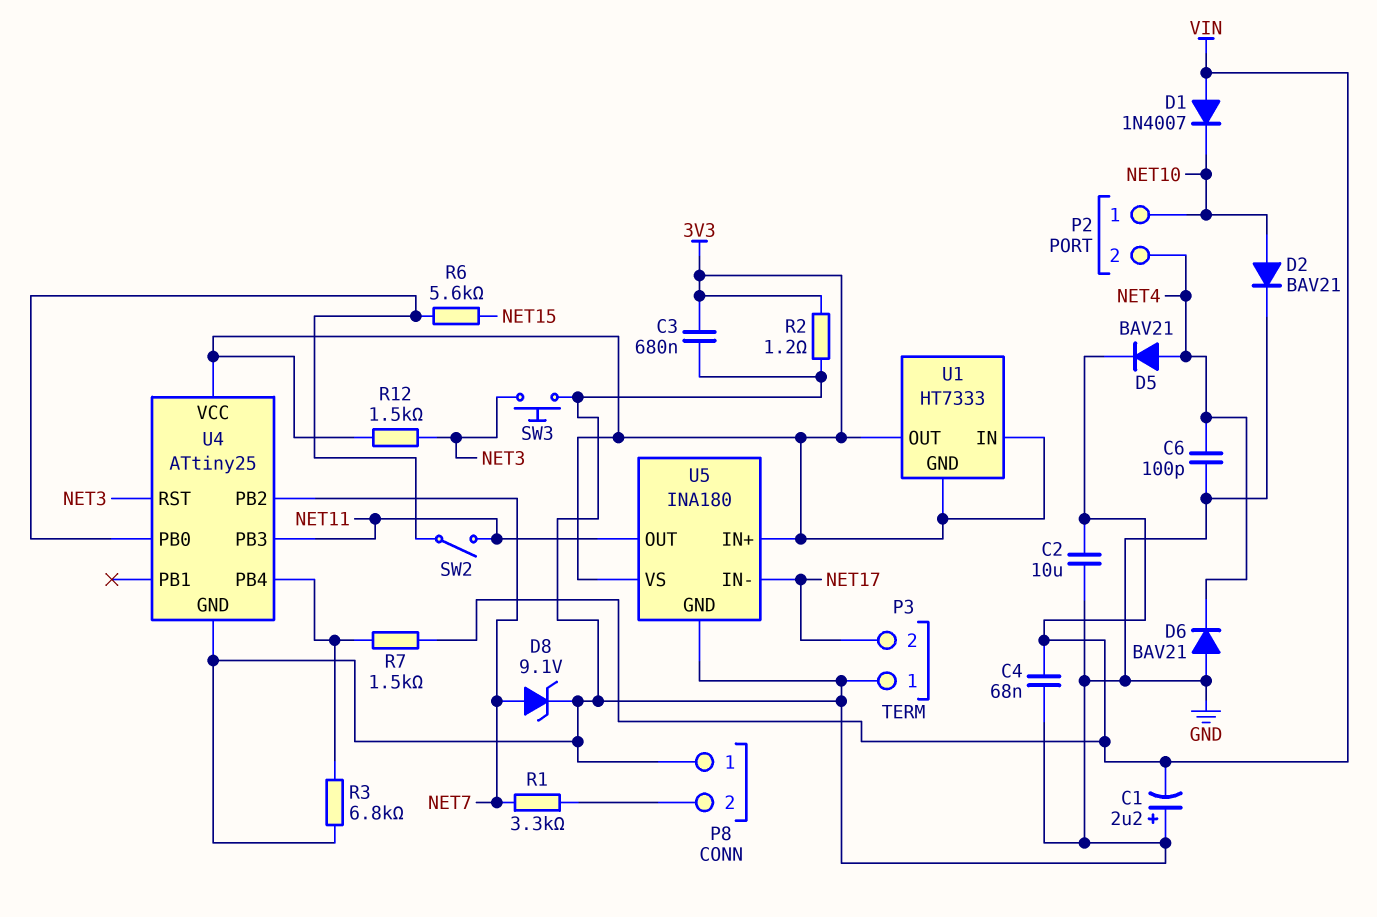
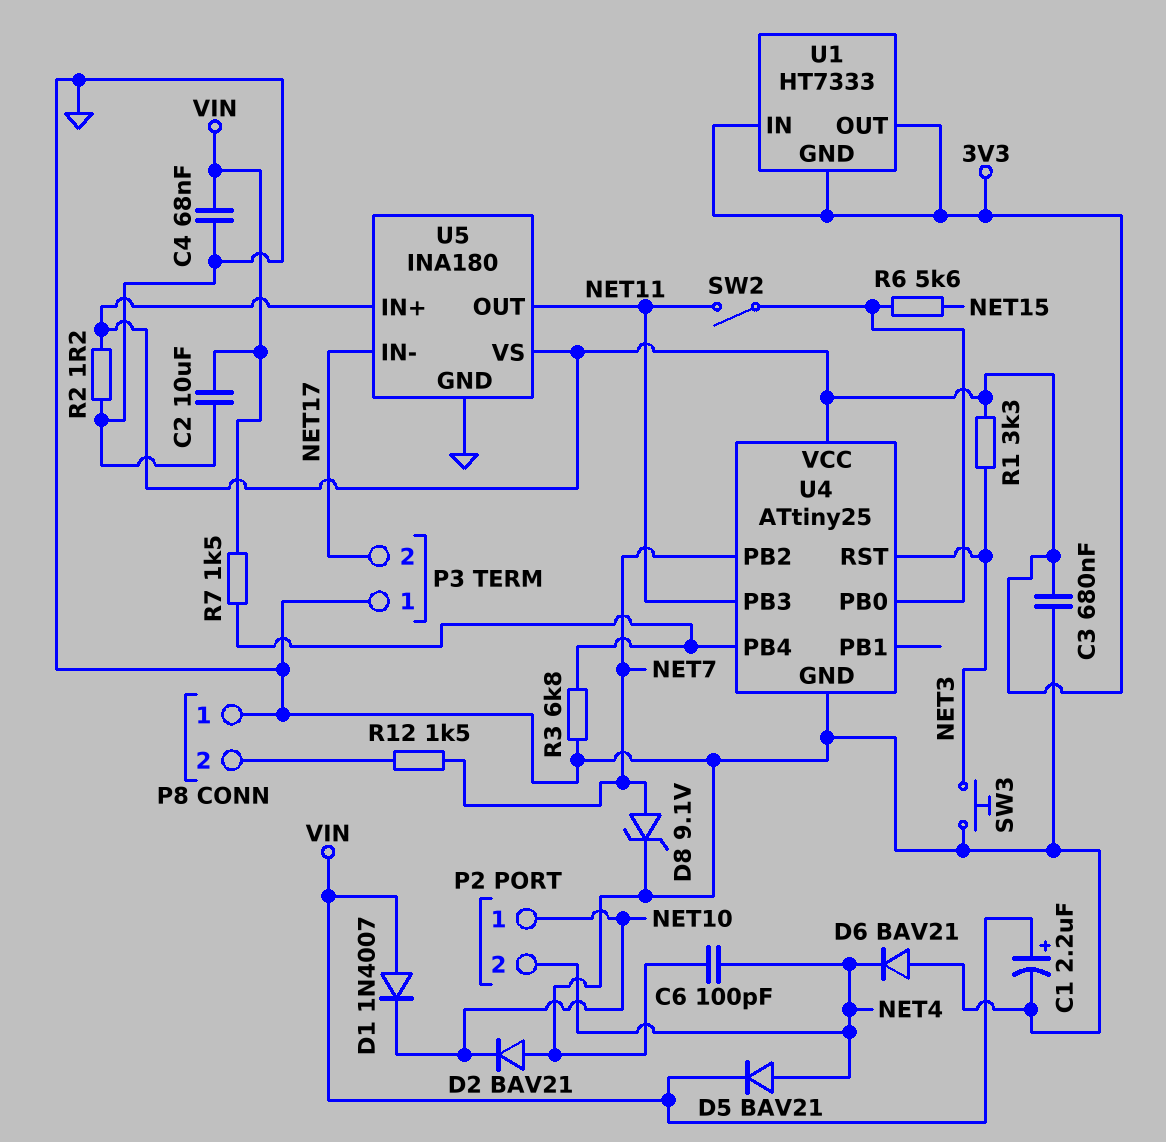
C1: 2.2uF (plus GND, minus VIN) -> 2.2uF (plus VIN, minus GND)
D2: diode BAV21 (A NET10, K GND) -> diode BAV21 (A GND, K NET10)
R1: 3.3k (NET7, P8/2) -> 3.3k (3V3, NET3)
R12: 1.5k (3V3, NET3) -> 1.5k (NET7, P8/2)

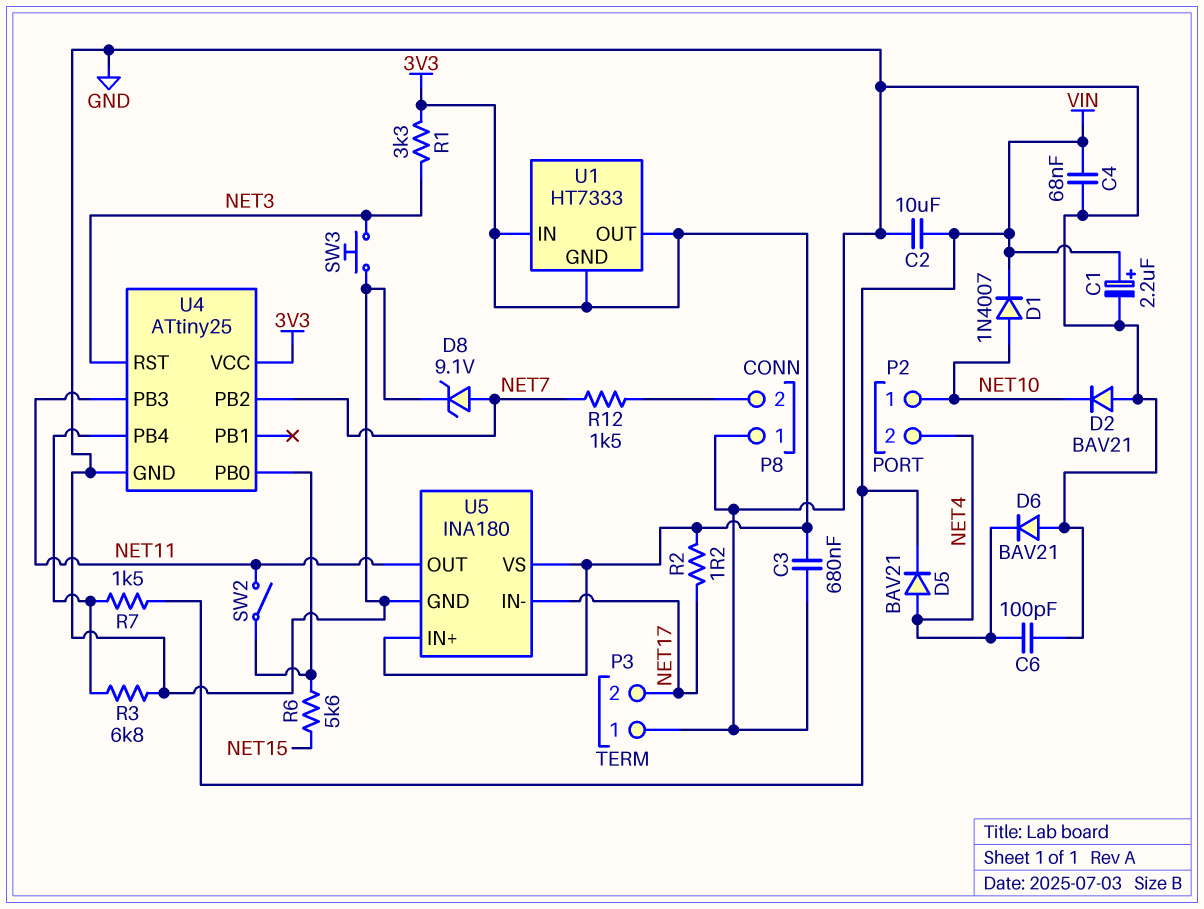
D1: diode 1N4007 (A VIN, K NET10) -> diode 1N4007 (A NET10, K VIN)
R2: 1.2 (3V3, GND) -> 1.2 (3V3, NET17)

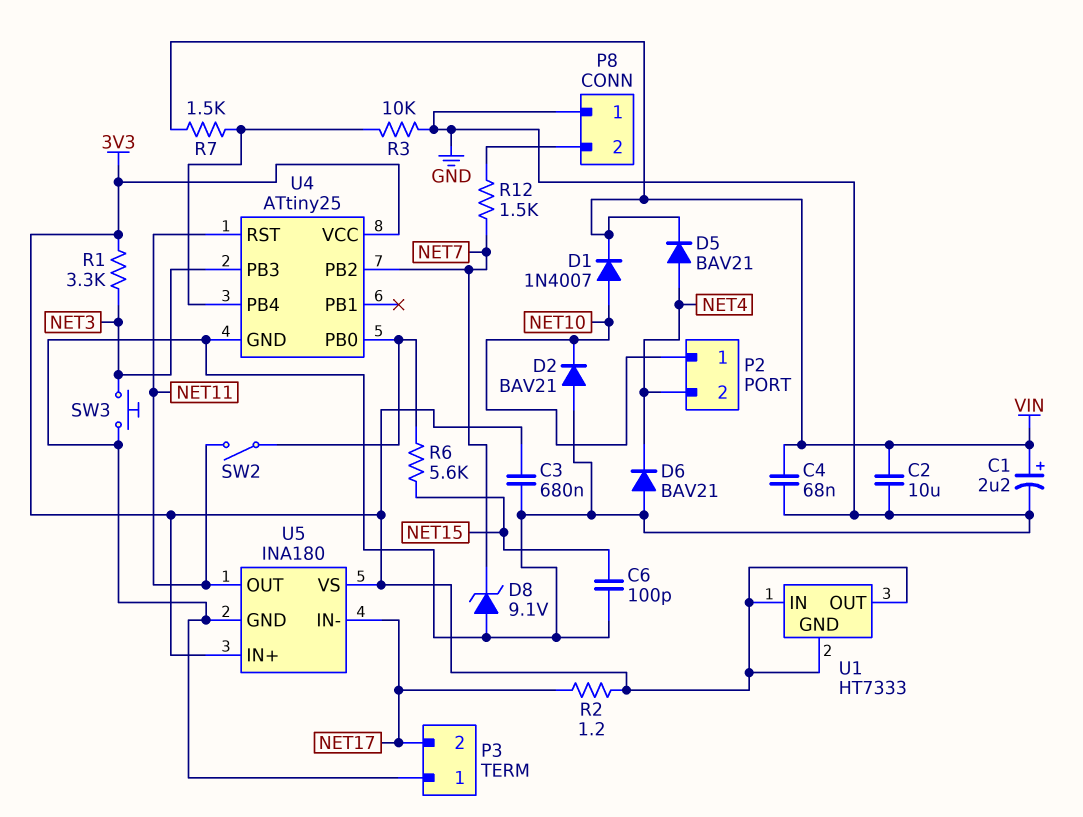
C6: 100pF (GND, NET4) -> 100pF (GND, NET15)
D8: zener 9.1V (A NET7, K GND) -> zener 9.1V (A GND, K NET7)
R3: 6.8k (GND, U4/PB4) -> 10k (GND, U4/PB4)
U4 pin PB3: NET11 -> NET3
U4 pin RST: NET3 -> NET11

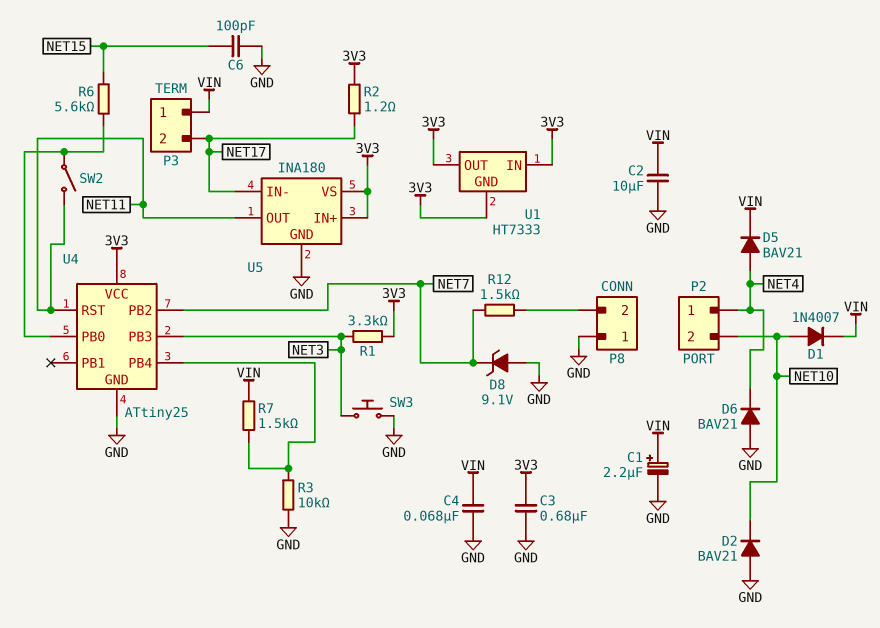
P2 pin 1: NET10 -> NET4
P2 pin 2: NET4 -> NET10
P3 pin 1: GND -> VIN

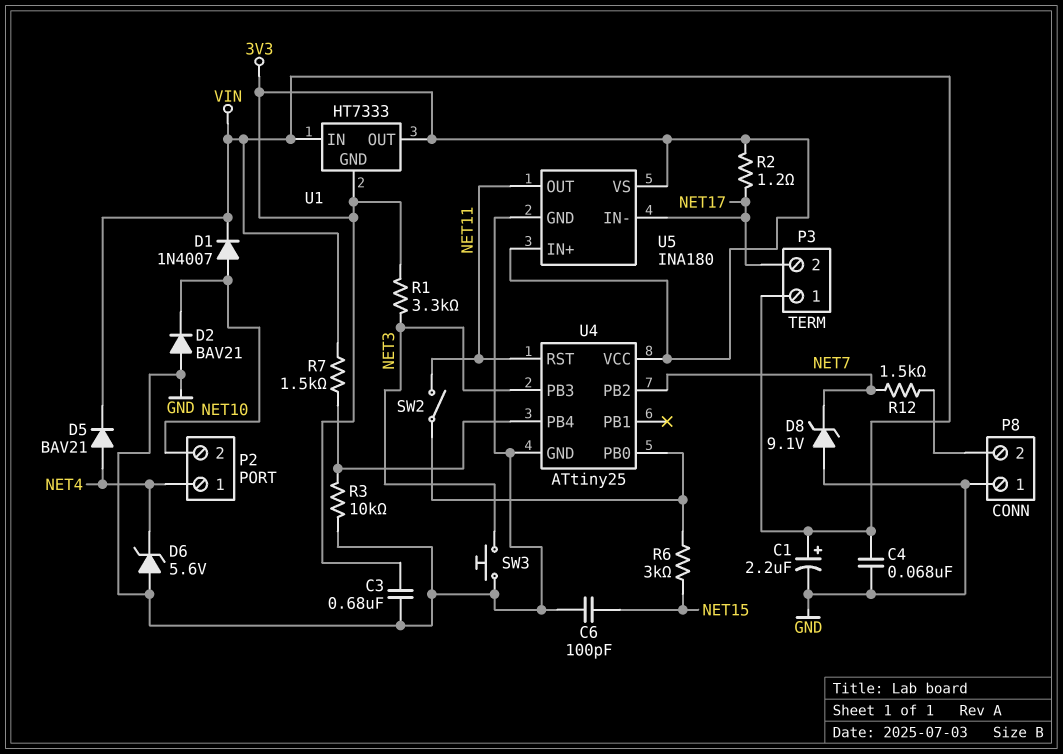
C2: 10uF (GND, VIN) -> none
D6: diode BAV21 (A GND, K NET4) -> zener 5.6V (A GND, K NET4)
R6: 5.6k (NET15, U4/PB0) -> 3k (NET15, U4/PB0)
U1 pin IN: 3V3 -> VIN

